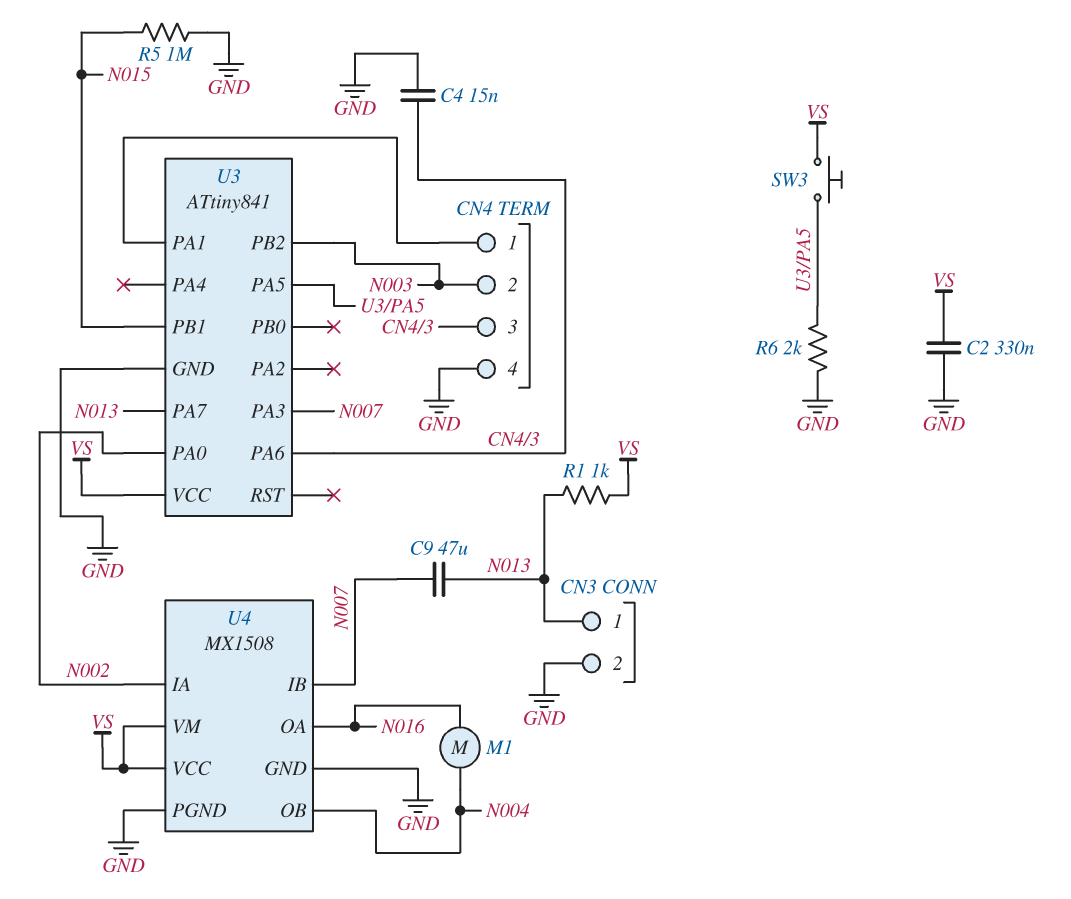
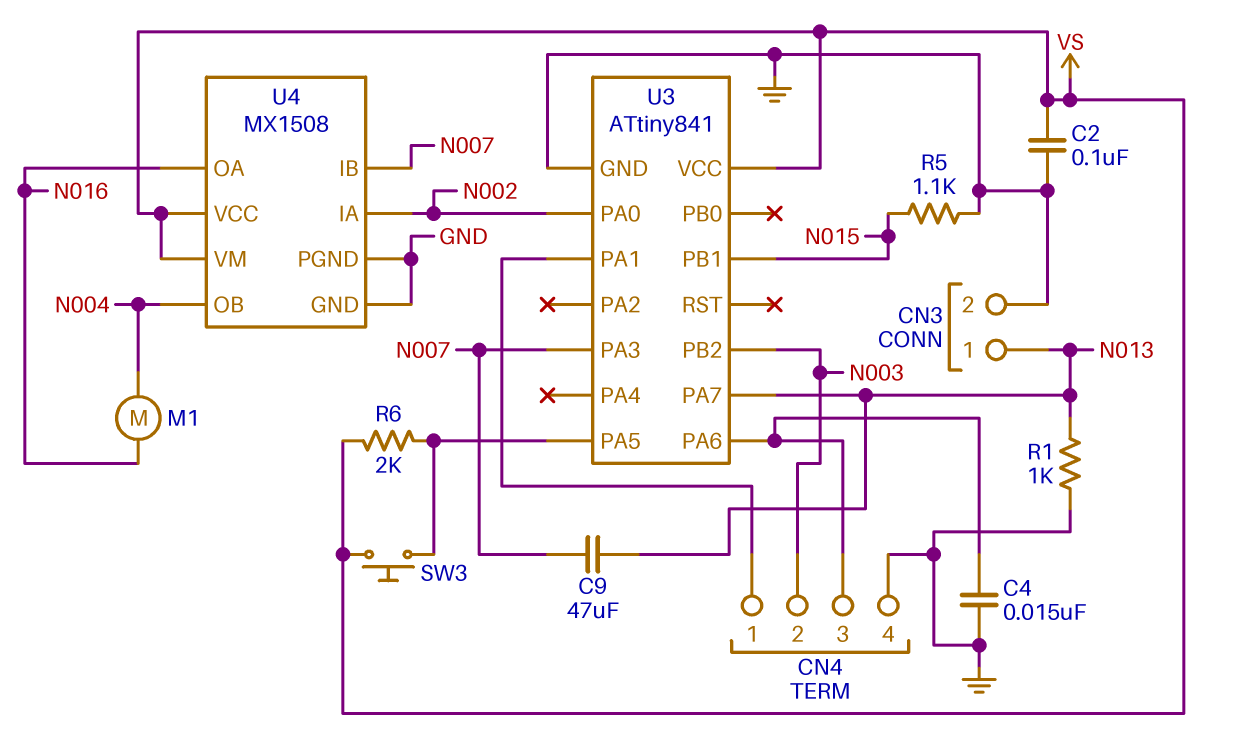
C2: 330nF (GND, VS) -> 100nF (GND, VS)
R1: 1k (N013, VS) -> 1k (GND, N013)
R5: 1M (GND, N015) -> 1.1k (GND, N015)
R6: 2k (GND, U3/PA5) -> 2k (U3/PA5, VS)

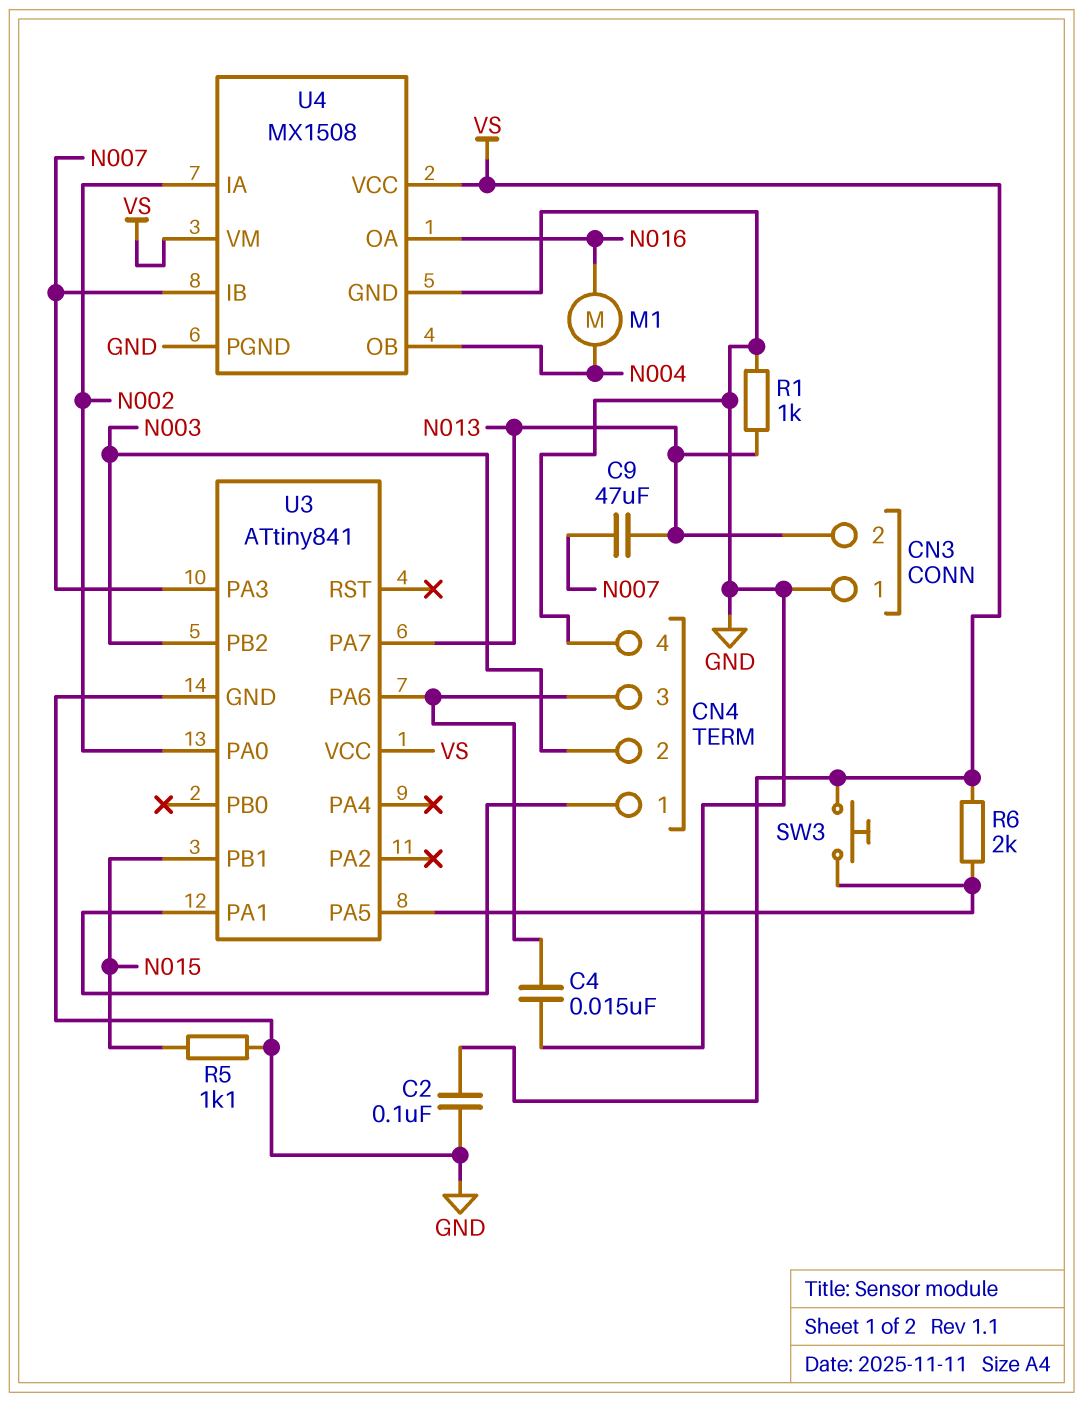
CN3 pin 1: N013 -> GND
CN3 pin 2: GND -> N013

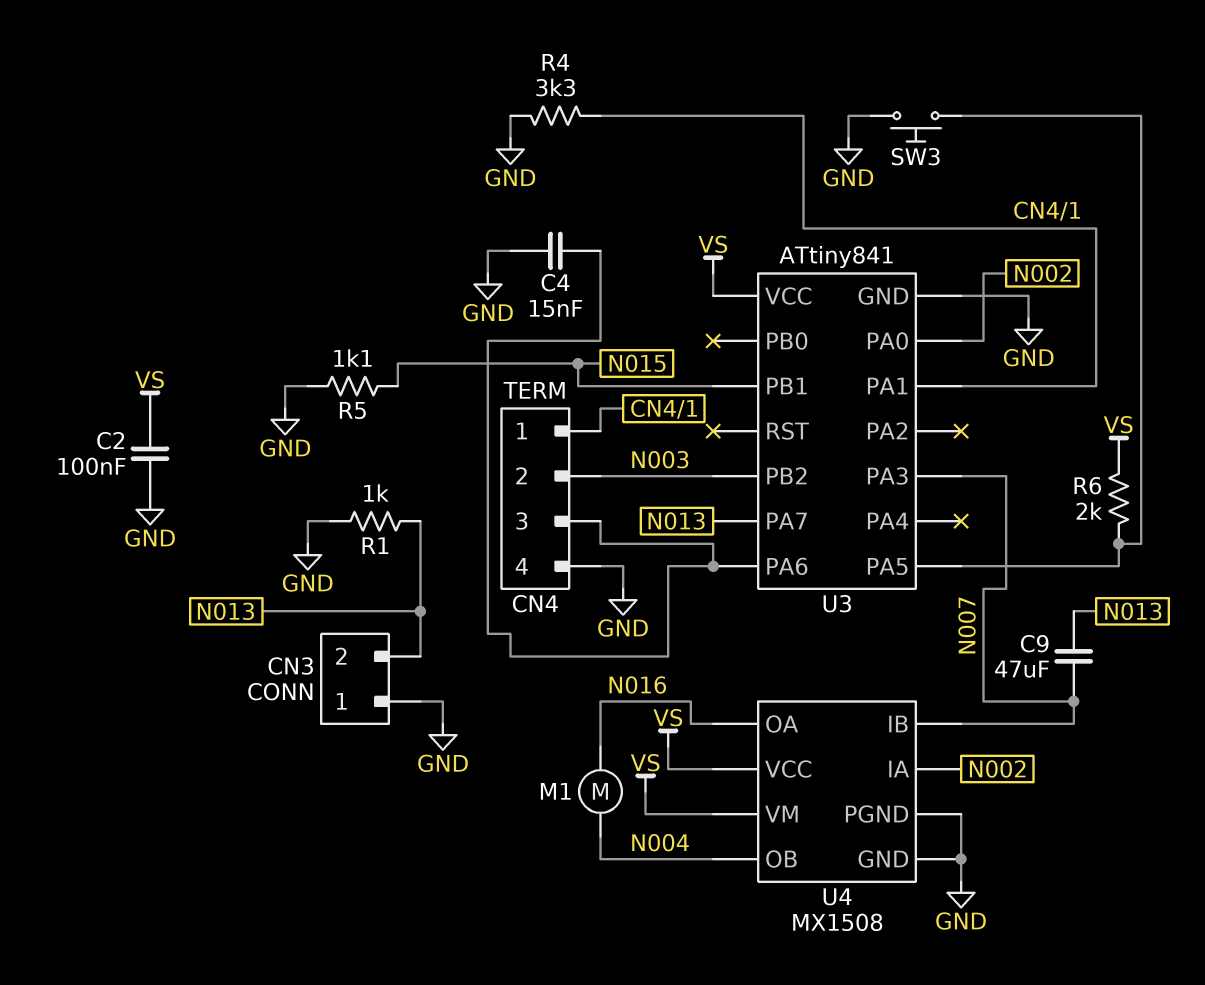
R4: none -> 3.3k (CN4/1, GND)
SW3: button (U3/PA5, VS) -> button (GND, U3/PA5)

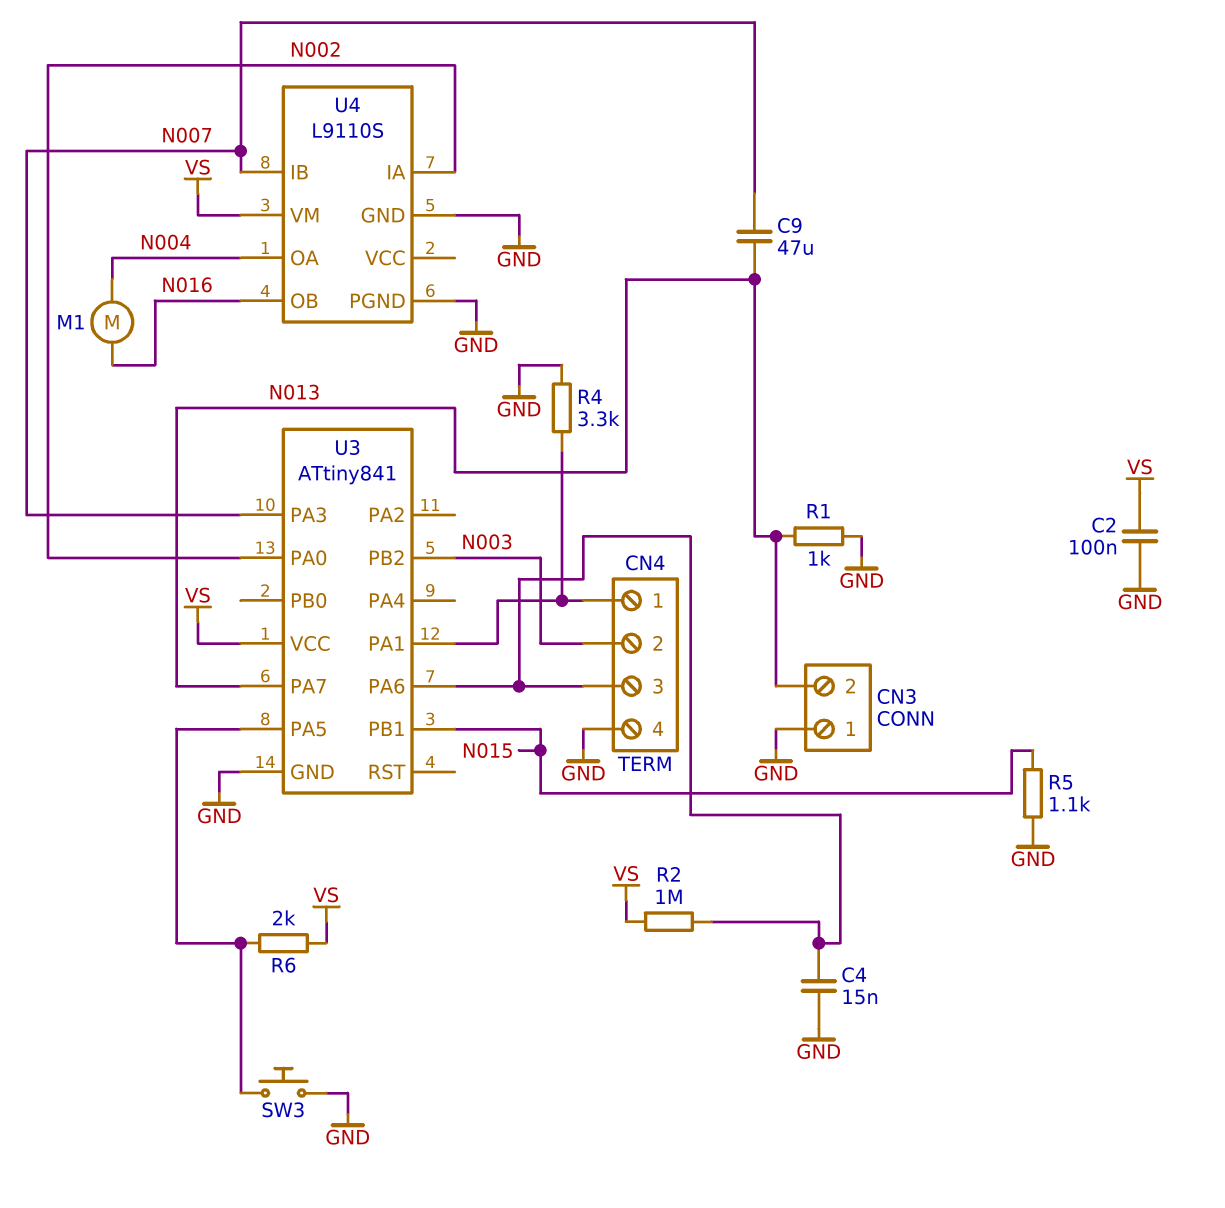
R2: none -> 1M (CN4/3, VS)
U4: MX1508 -> L9110S
U4 pin OA: N016 -> N004
U4 pin OB: N004 -> N016
U4 pin VCC: VS -> none

